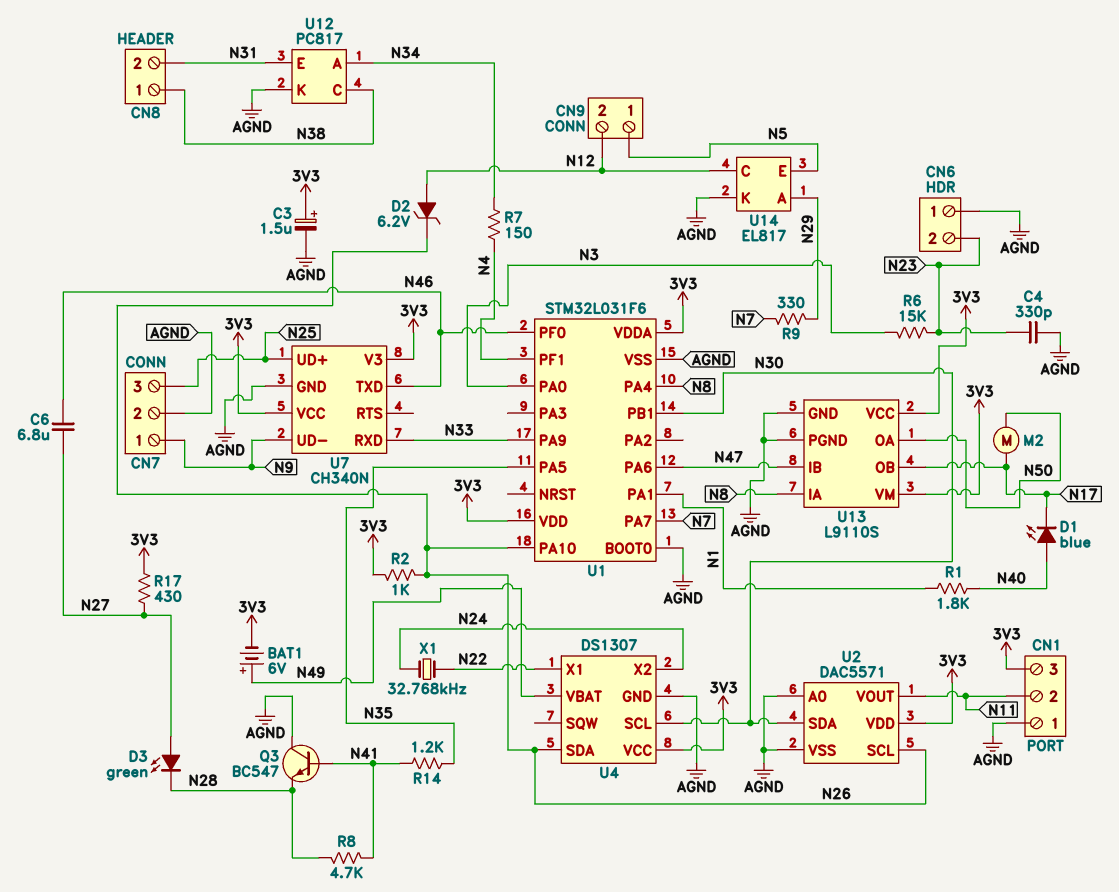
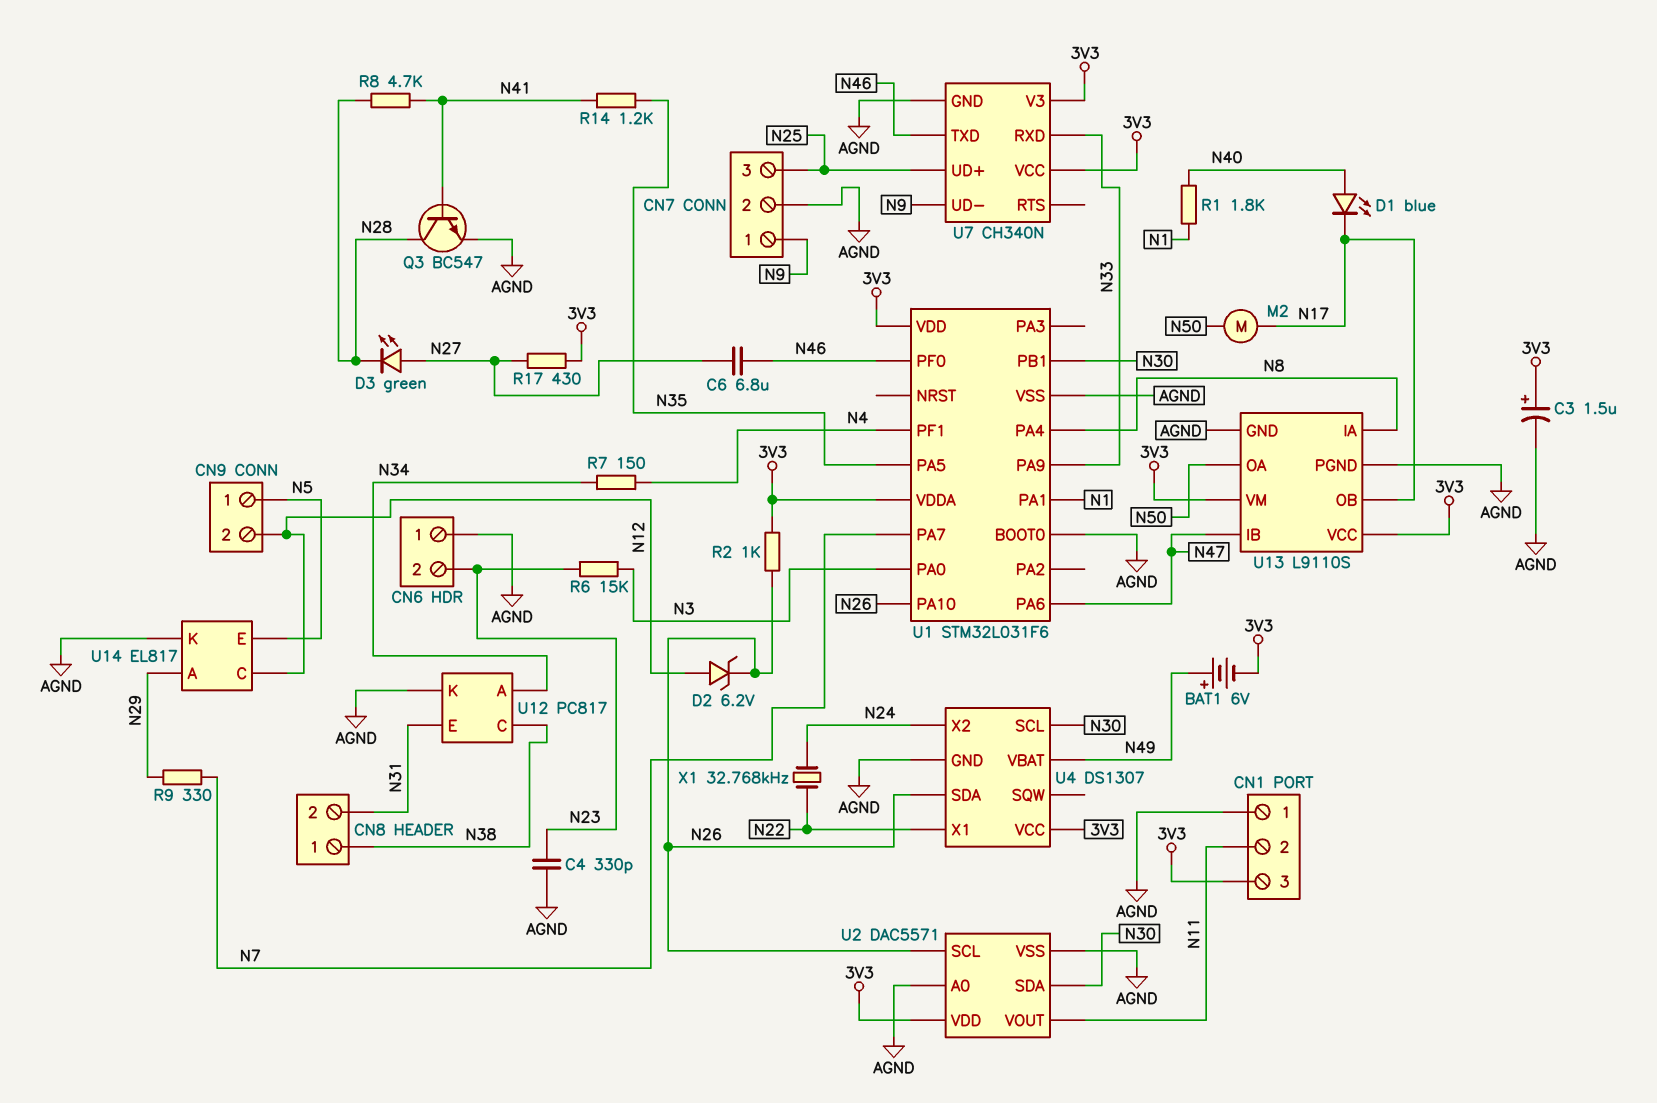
Q3: NPN BC547 (B N41, C AGND, E N28) -> NPN BC547 (B N41, C N28, E AGND)

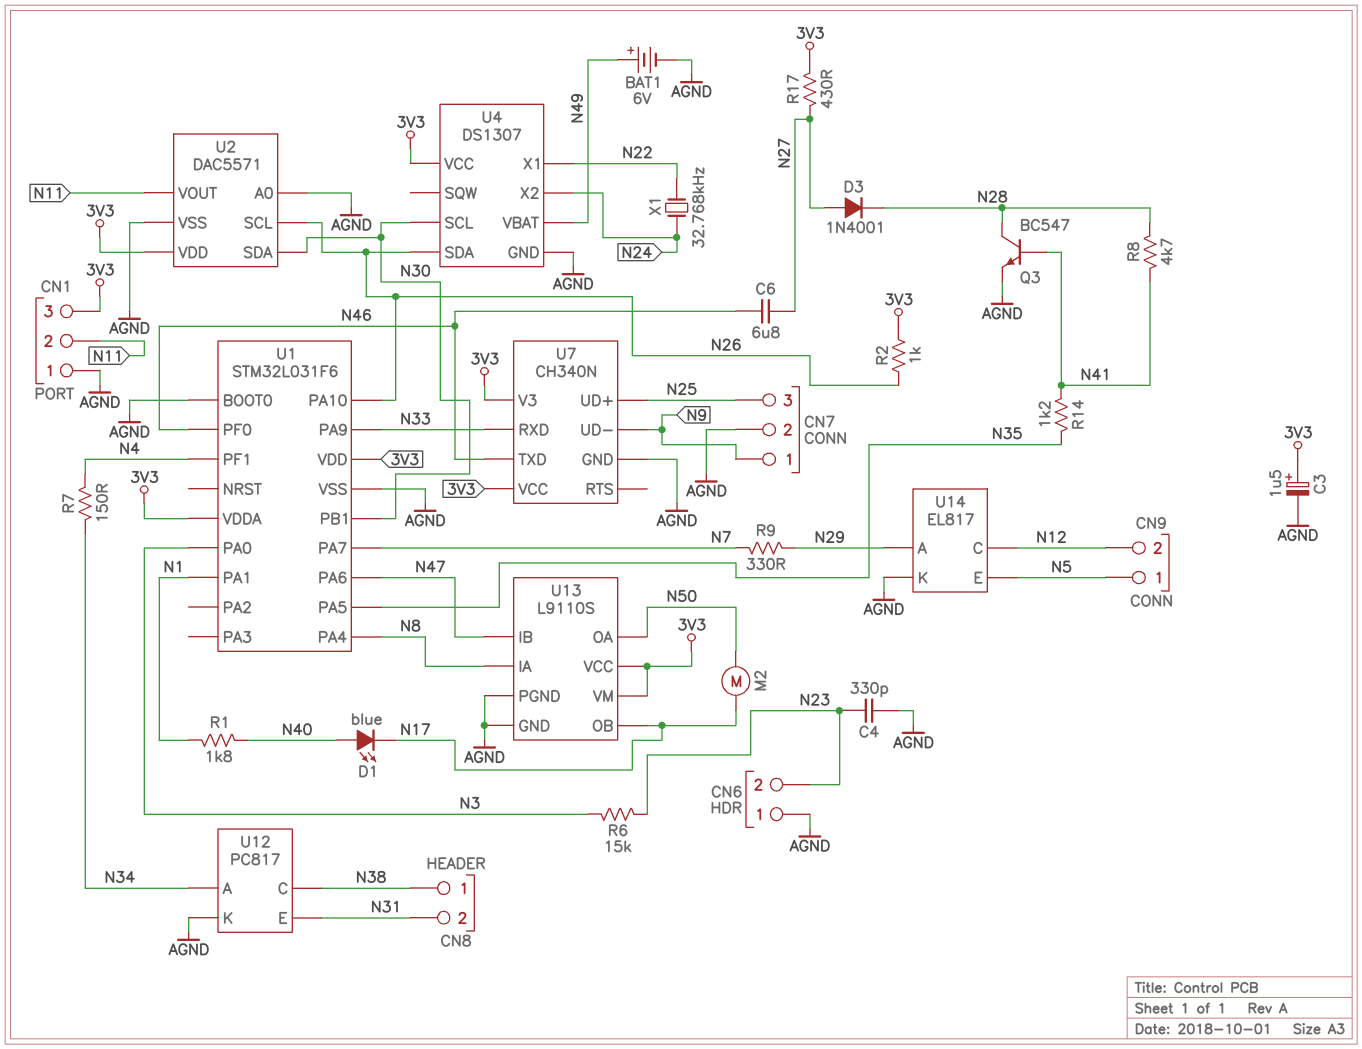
BAT1: 6V (plus N49, minus 3V3) -> 6V (plus N49, minus AGND)
D2: zener 6.2V (A N12, K N26) -> none
D3: LED green (A N27, K N28) -> diode 1N4001 (A N27, K N28)

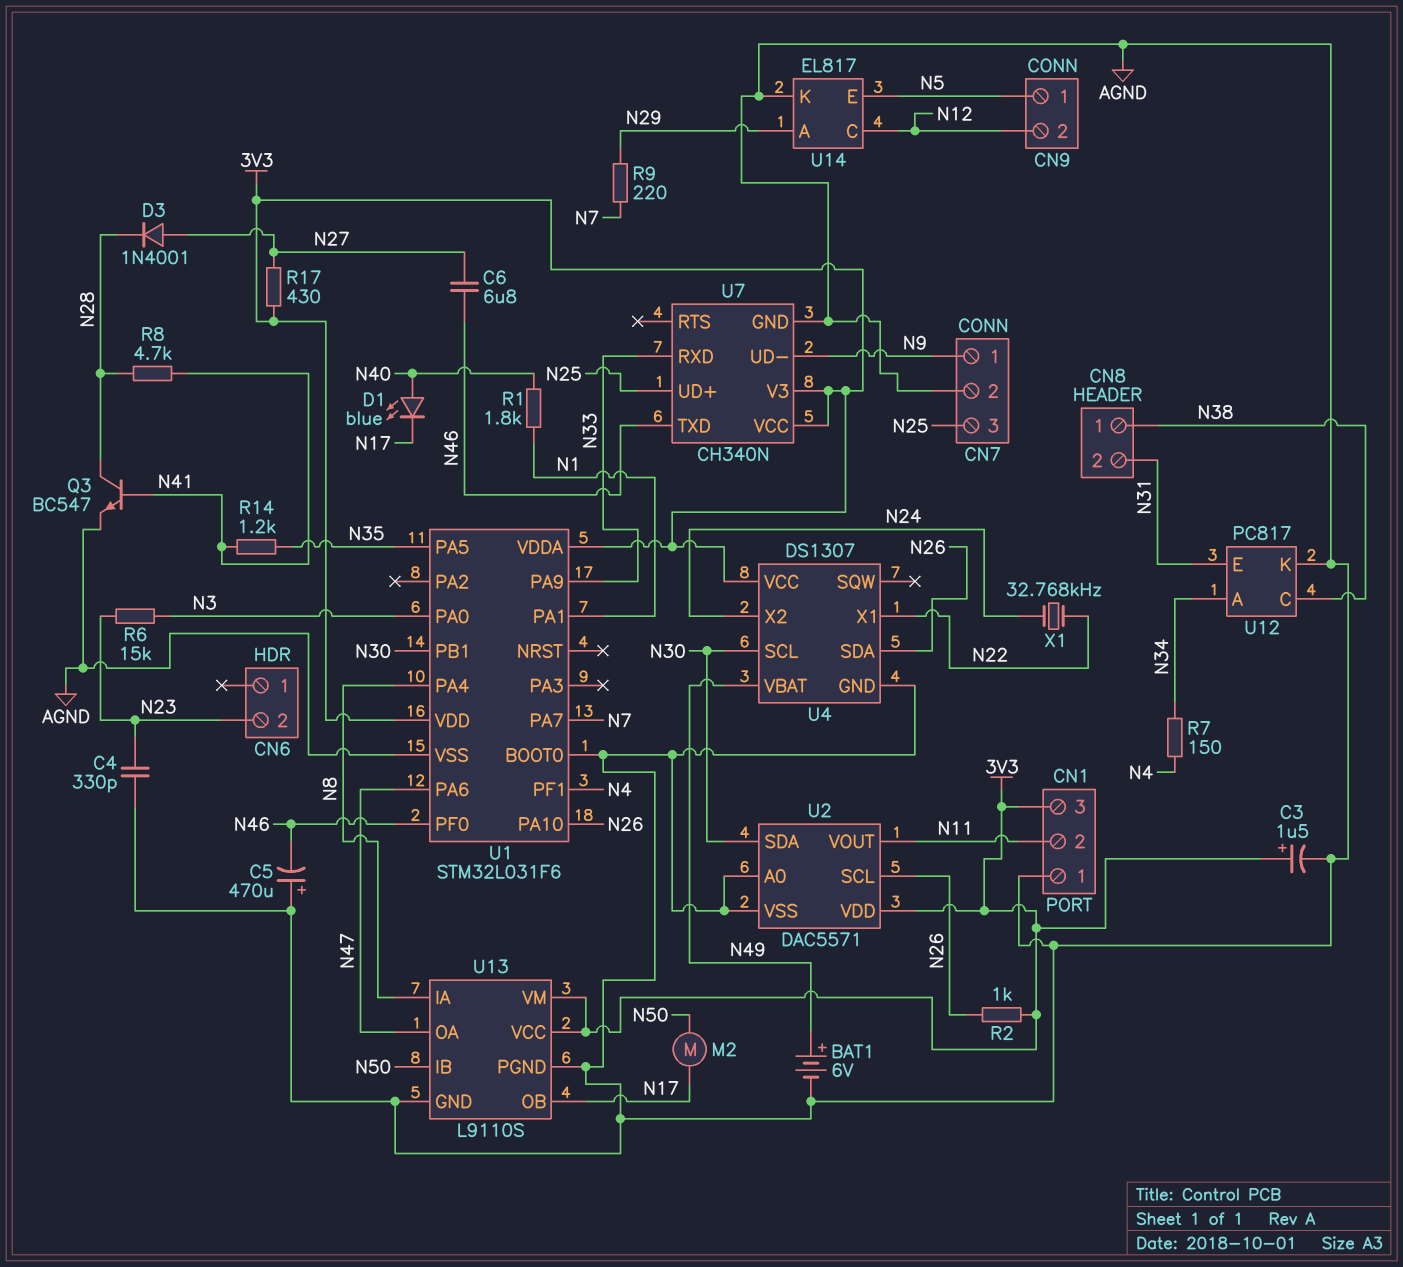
C5: none -> 470uF (plus AGND, minus N46)
CN6 pin 1: AGND -> none
R9: 330 (N7, N29) -> 220 (N7, N29)
U13 pin IB: N47 -> N50
U13 pin OA: N50 -> N47

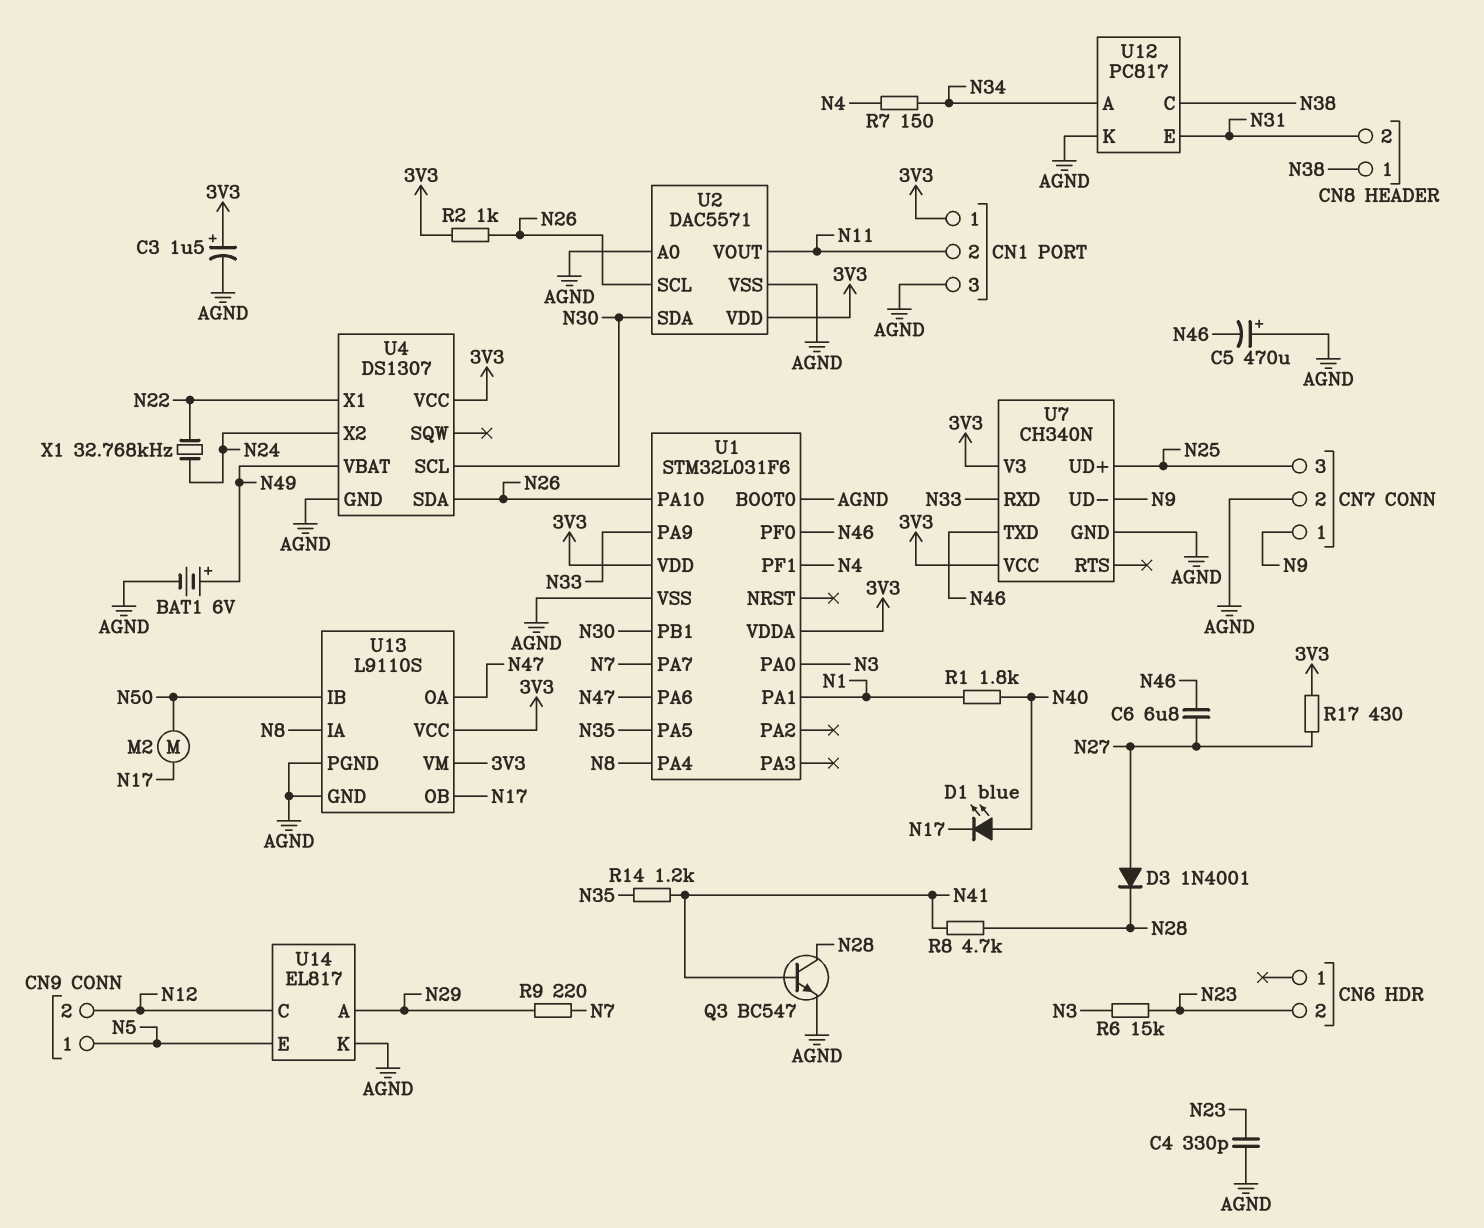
CN1 pin 1: AGND -> 3V3
CN1 pin 3: 3V3 -> AGND

